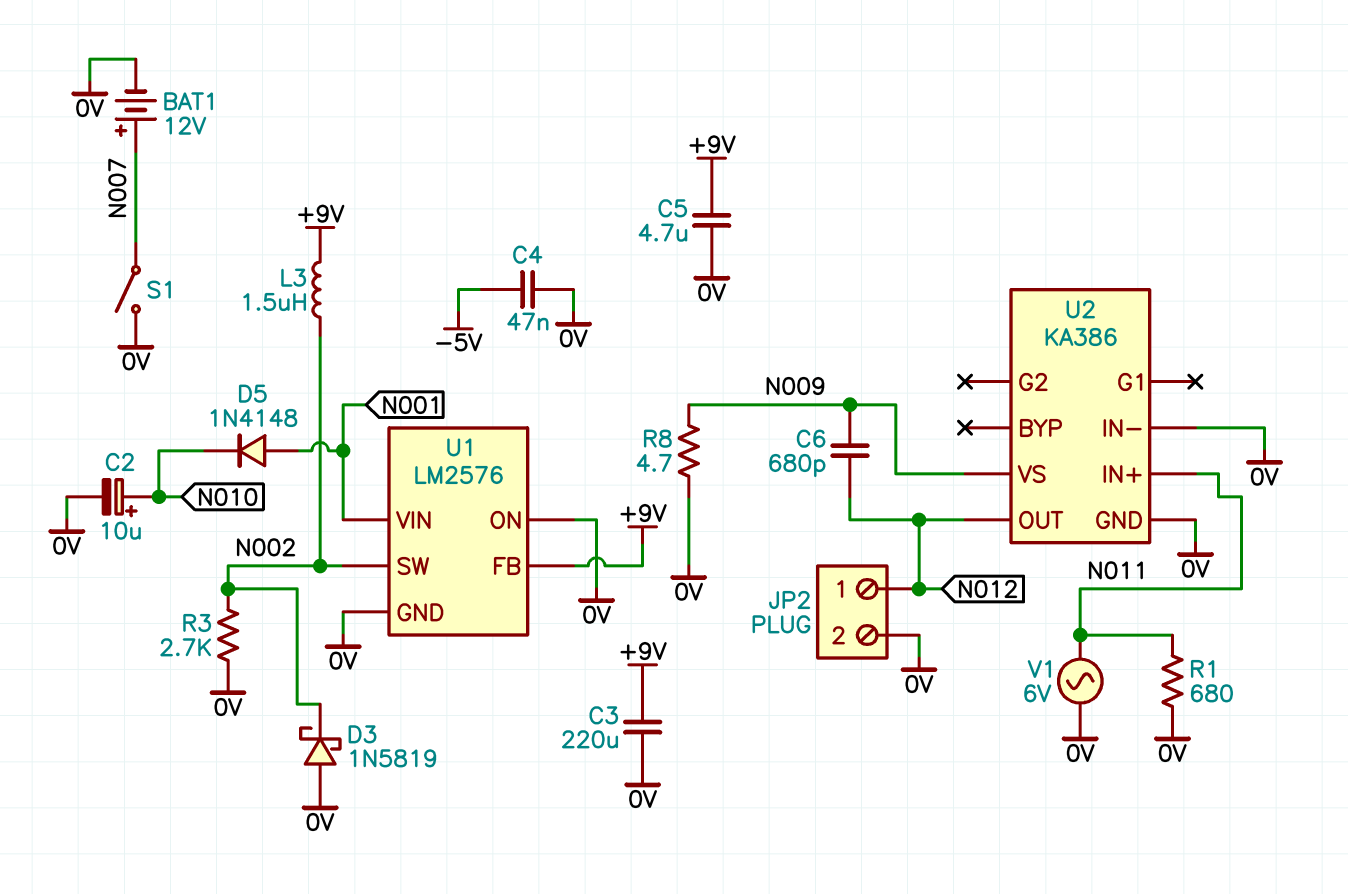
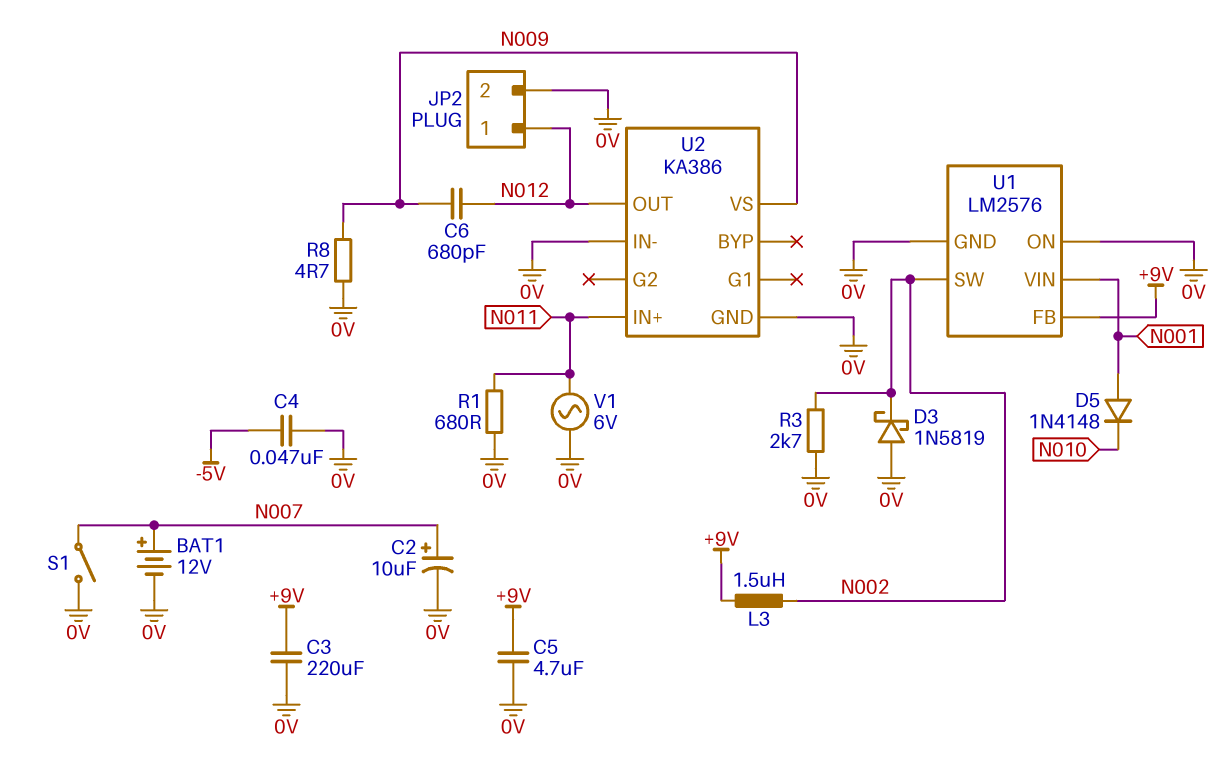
C2: 10uF (plus N010, minus 0V) -> 10uF (plus N007, minus 0V)

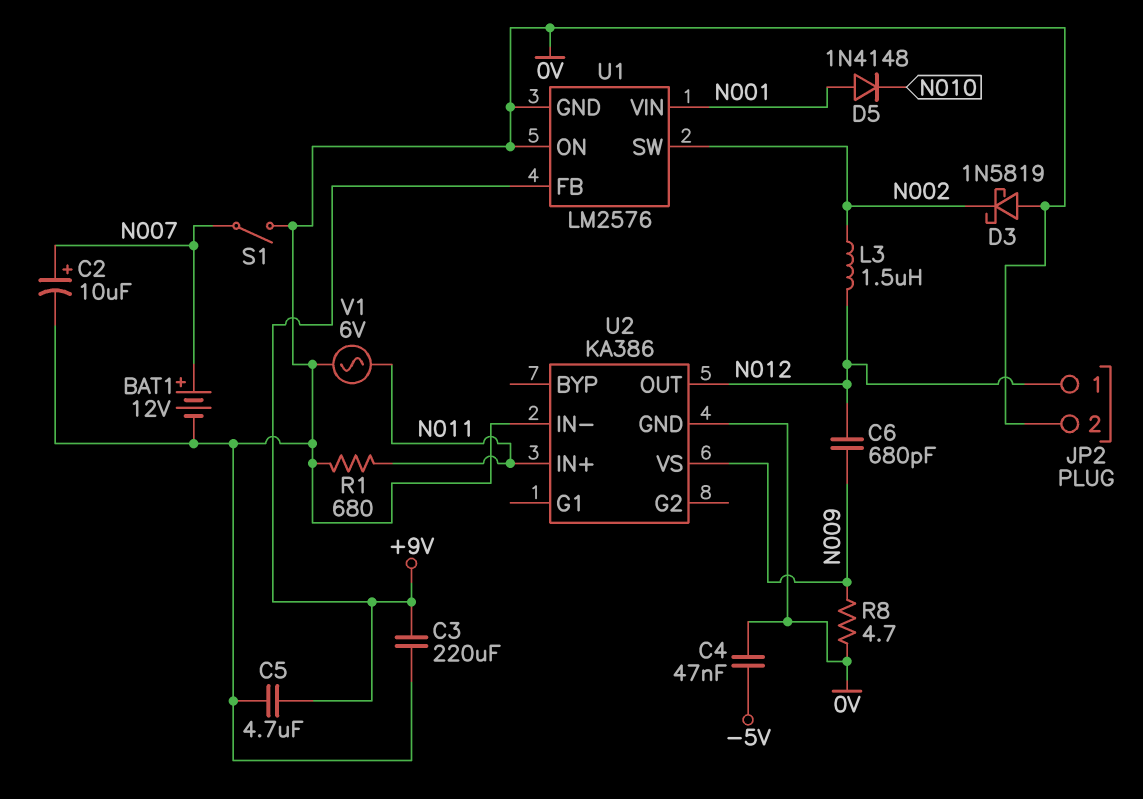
L3: 1.5uH (+9V, N002) -> 1.5uH (N002, N012)
R3: 2.7k (0V, N002) -> none

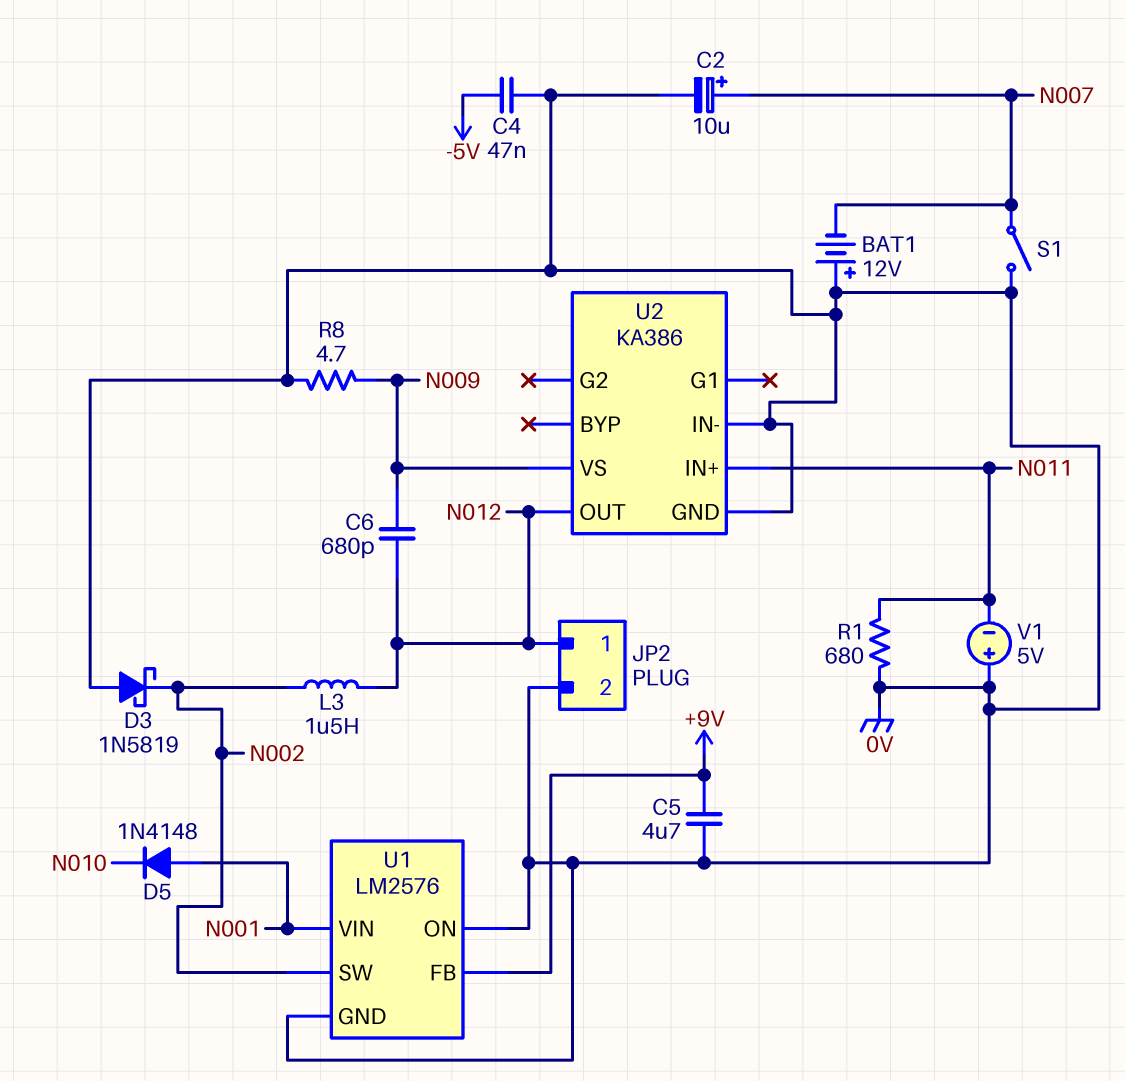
BAT1: 12V (plus N007, minus 0V) -> 12V (plus 0V, minus N007)
C3: 220uF (+9V, 0V) -> none
V1: AC 6V (0V, N011) -> 5V (plus 0V, minus N011)

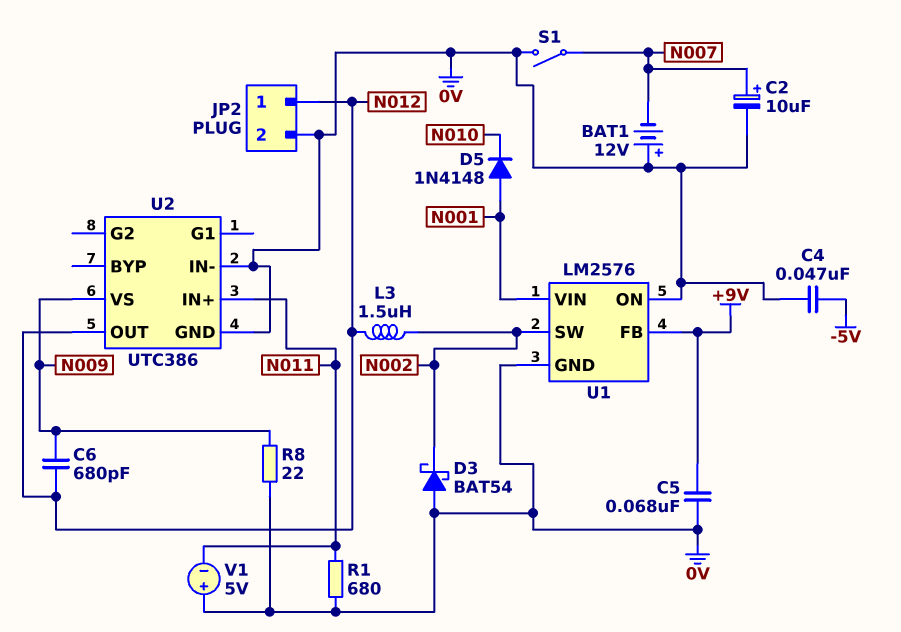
C5: 4.7uF (+9V, 0V) -> 68nF (+9V, 0V)
D3: schottky 1N5819 (A 0V, K N002) -> schottky BAT54 (A 0V, K N002)
R8: 4.7 (0V, N009) -> 22 (0V, N009)
U2: KA386 -> UTC386

